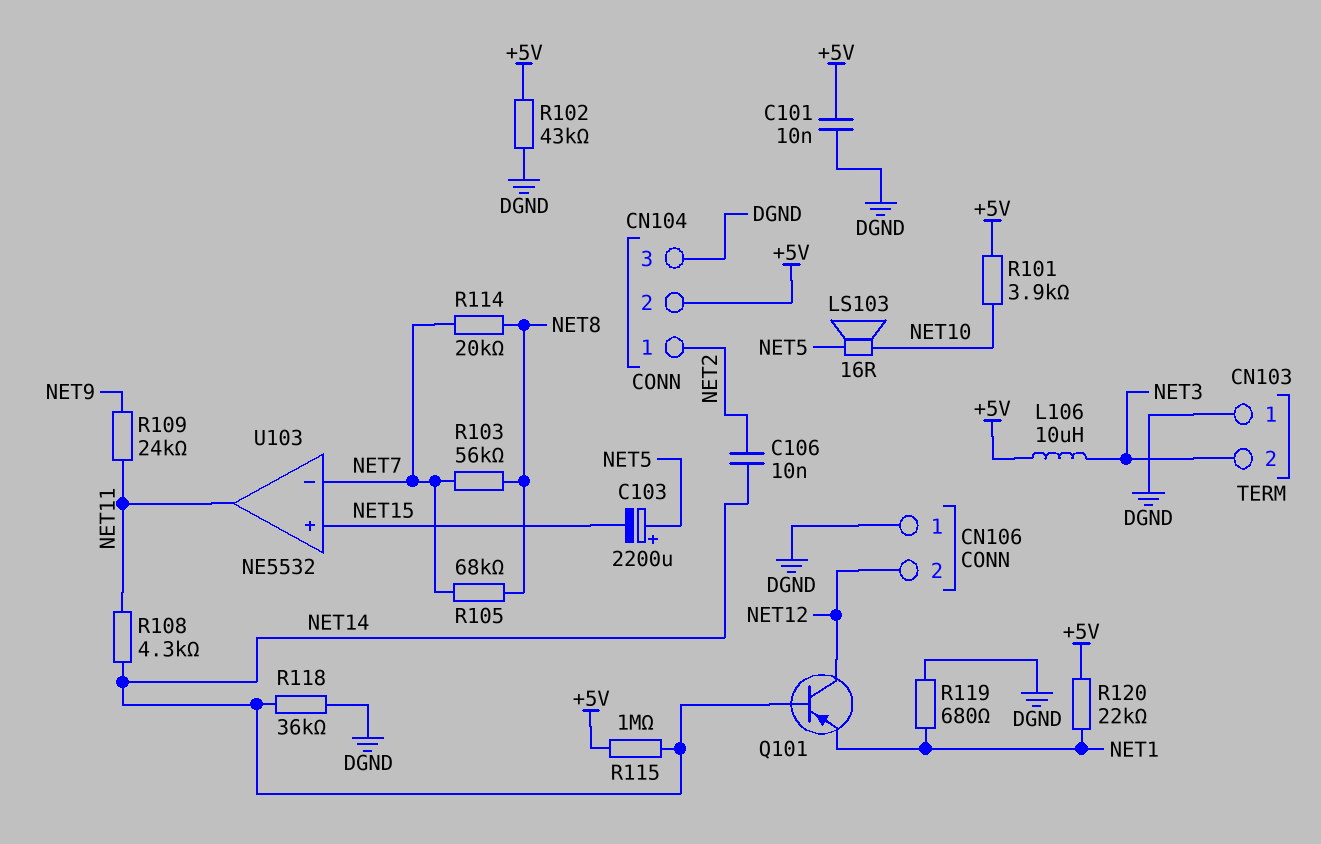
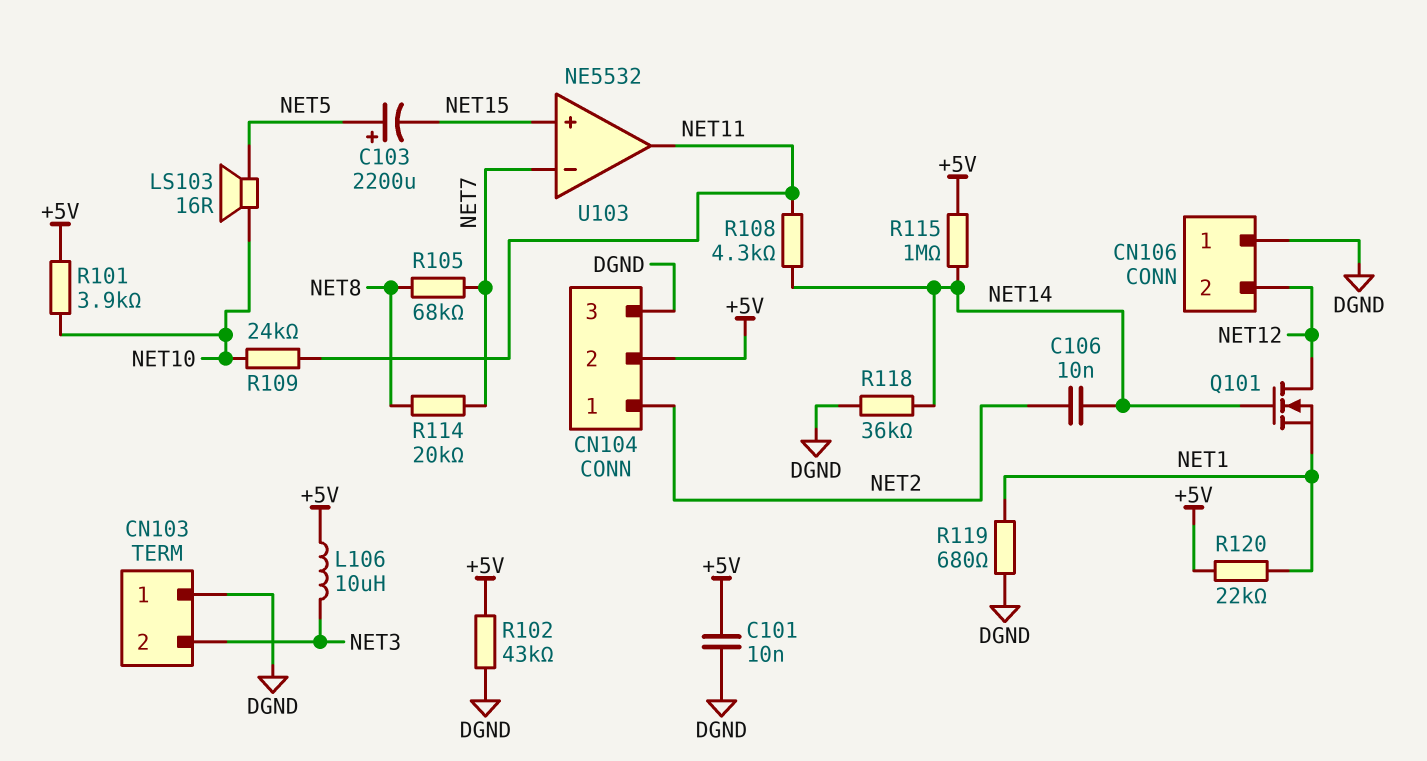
Q101: PNP (B NET14, C NET12, E NET1) -> NMOS (G NET14, D NET12, S NET1)
R103: 56k (NET7, NET8) -> none
R109: 24k (NET9, NET11) -> 24k (NET10, NET11)

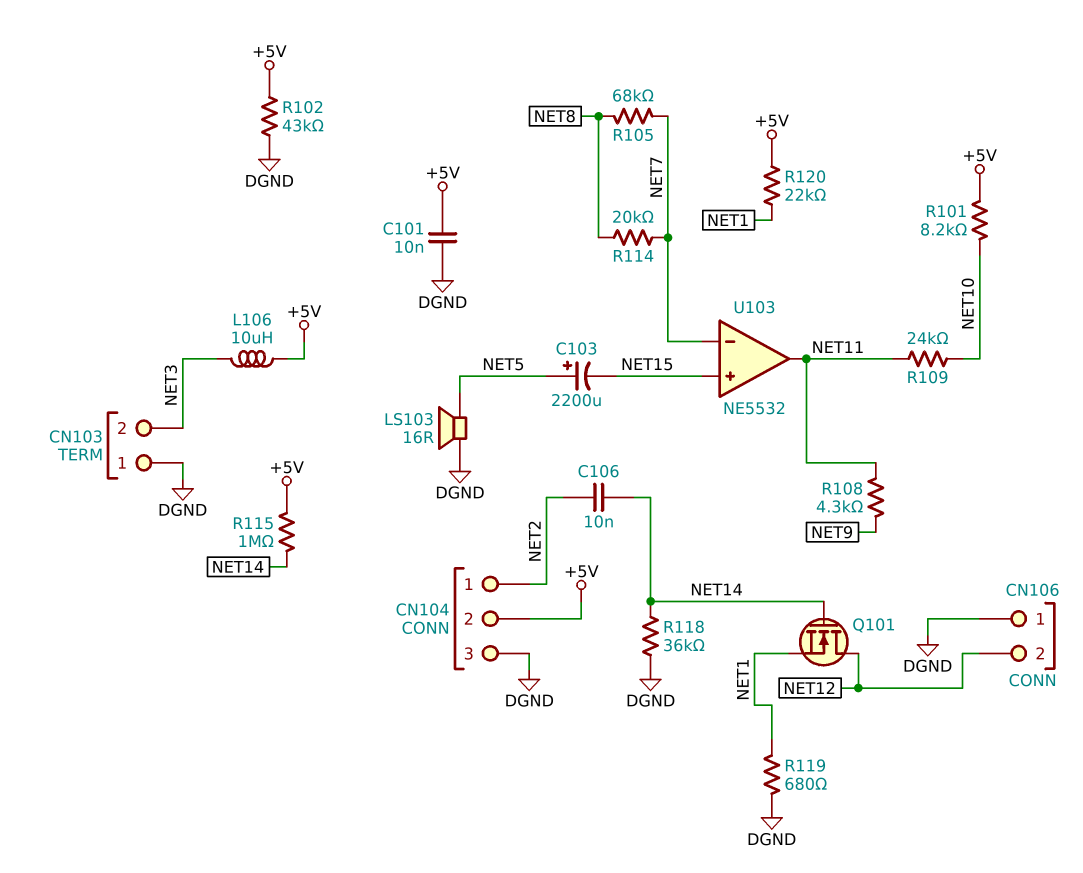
LS103: speaker 16R (NET5, NET10) -> speaker 16R (DGND, NET5)
R101: 3.9k (+5V, NET10) -> 8.2k (+5V, NET10)
R108: 4.3k (NET11, NET14) -> 4.3k (NET9, NET11)

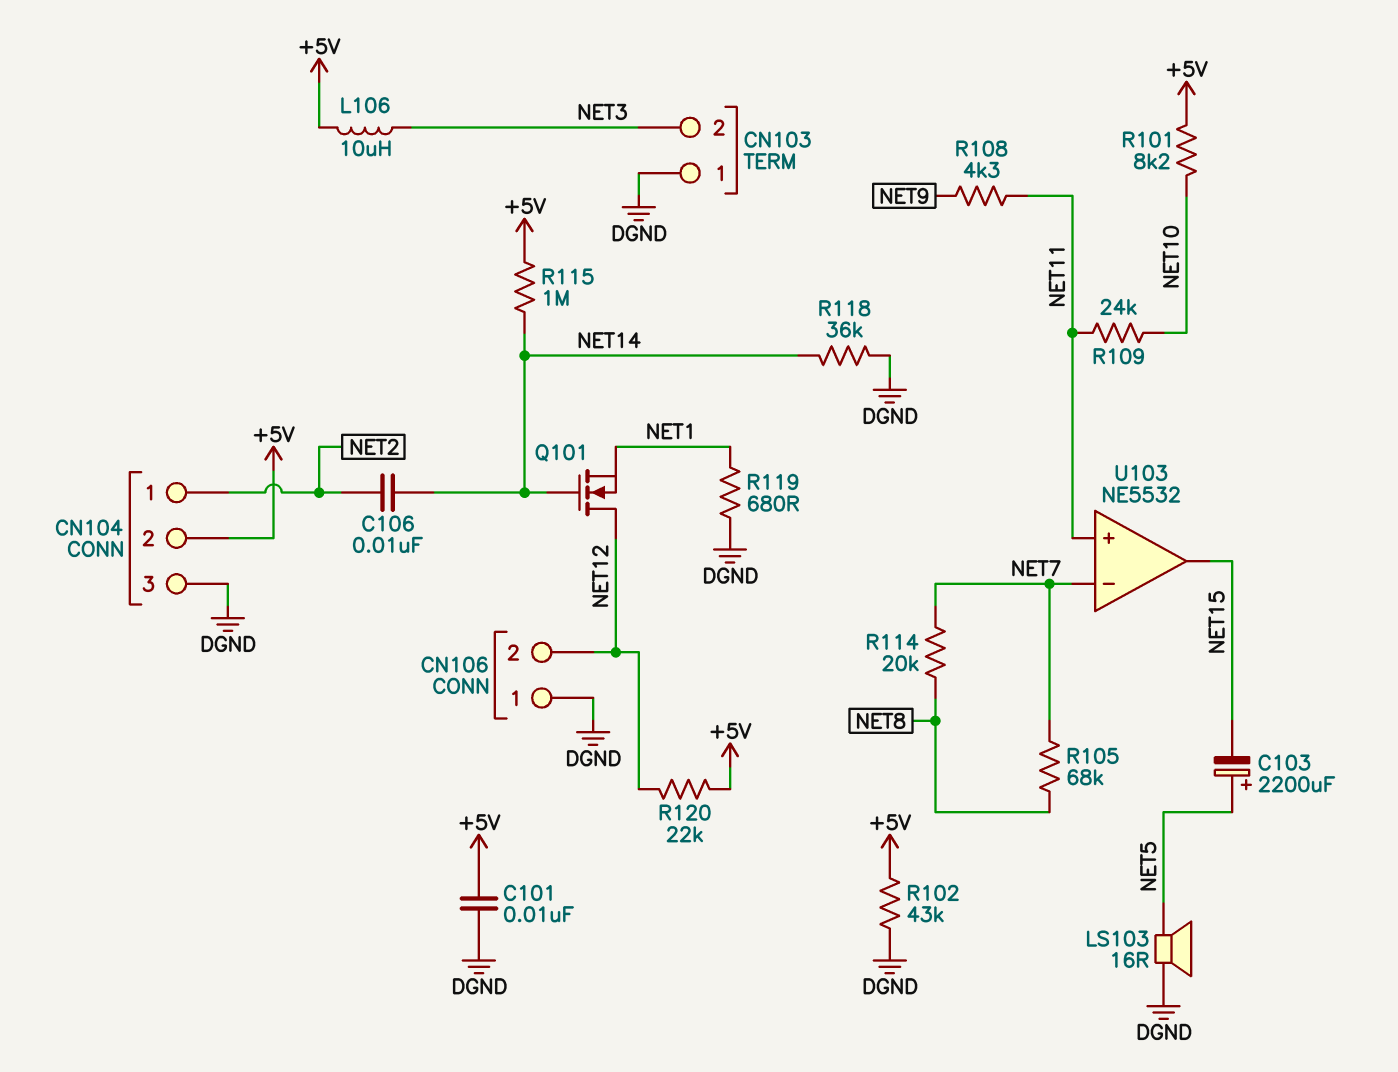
R120: 22k (+5V, NET1) -> 22k (+5V, NET12)
U103 pin in+: NET15 -> NET11
U103 pin out: NET11 -> NET15

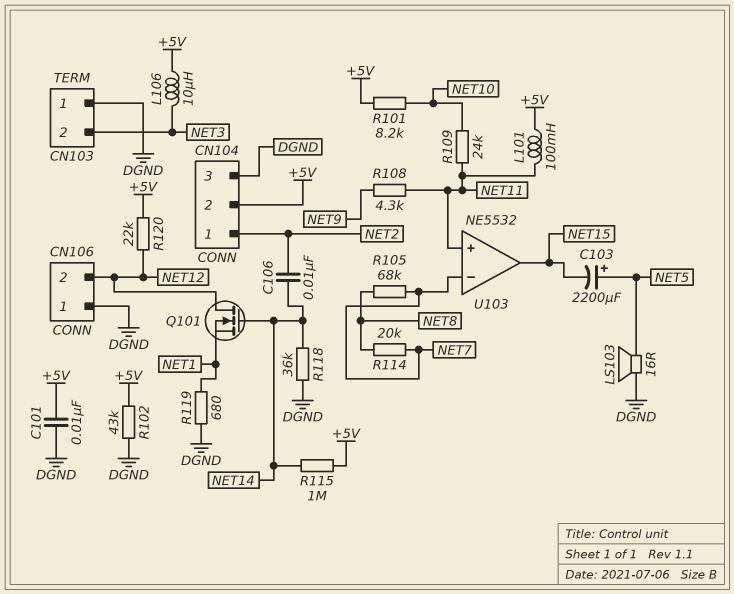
L101: none -> 100mH (+5V, NET11)

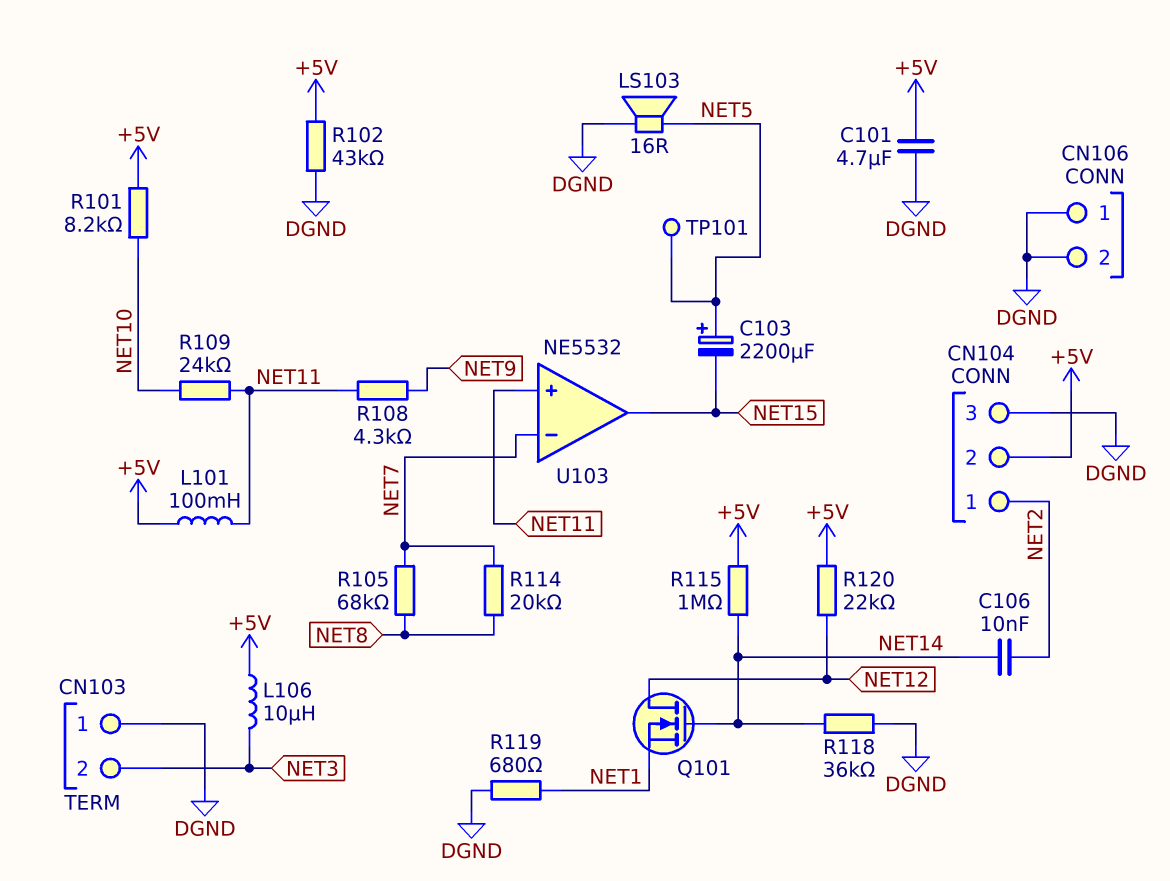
C101: 10nF (+5V, DGND) -> 4.7uF (+5V, DGND)
CN106 pin 2: NET12 -> DGND
TP101: none -> test point (NET5)

